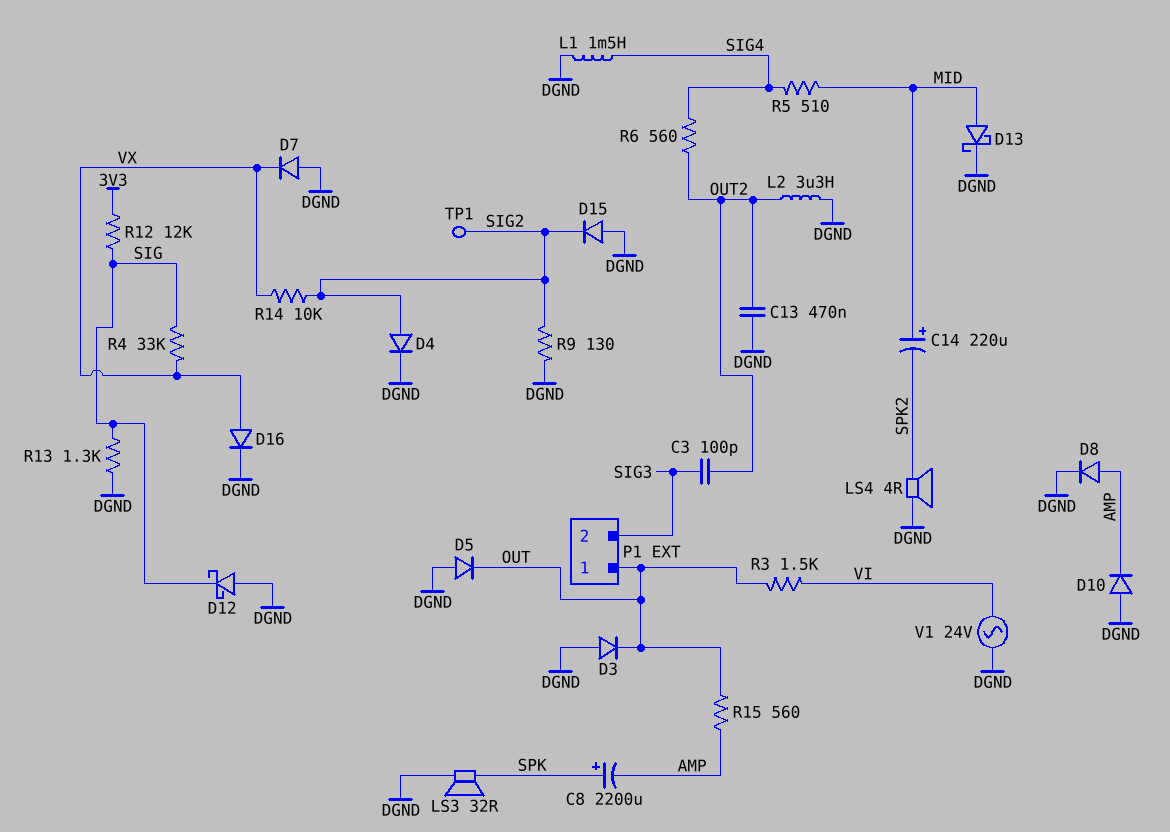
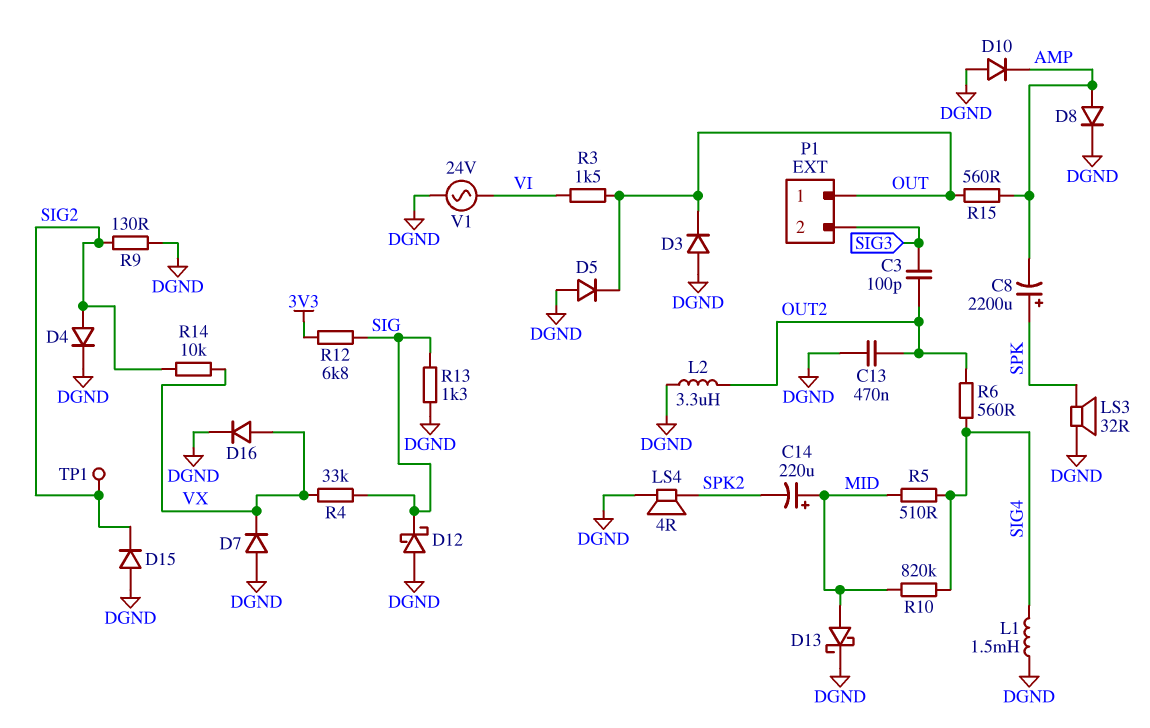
R10: none -> 820k (MID, SIG4)
R12: 12k (3V3, SIG) -> 6.8k (3V3, SIG)

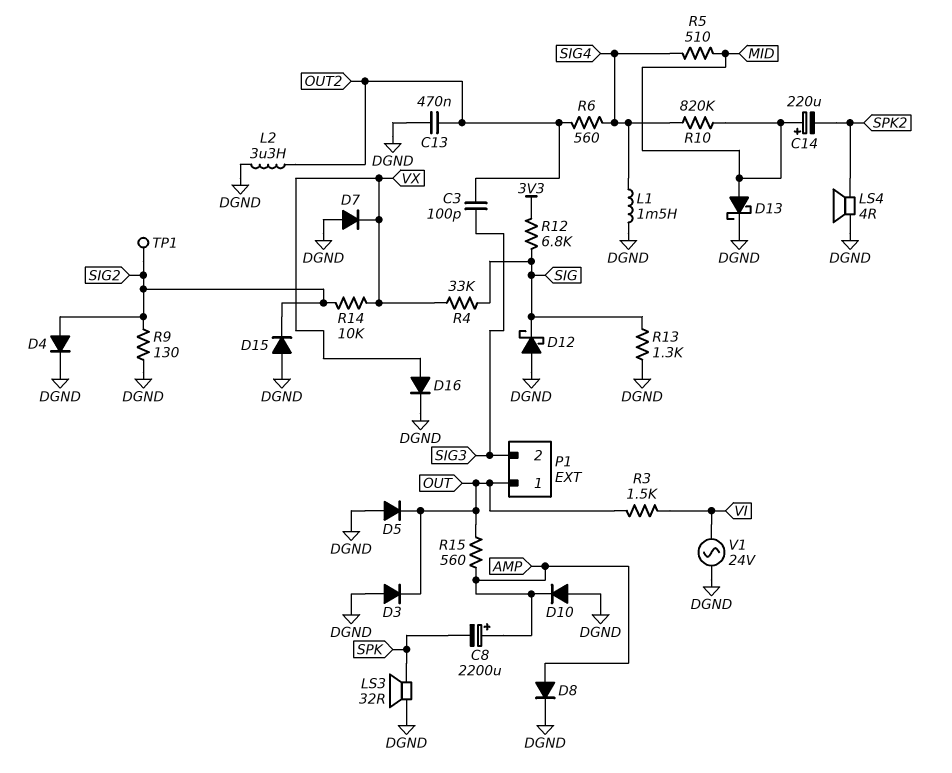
C8: 2200uF (plus SPK, minus AMP) -> 2200uF (plus AMP, minus SPK)

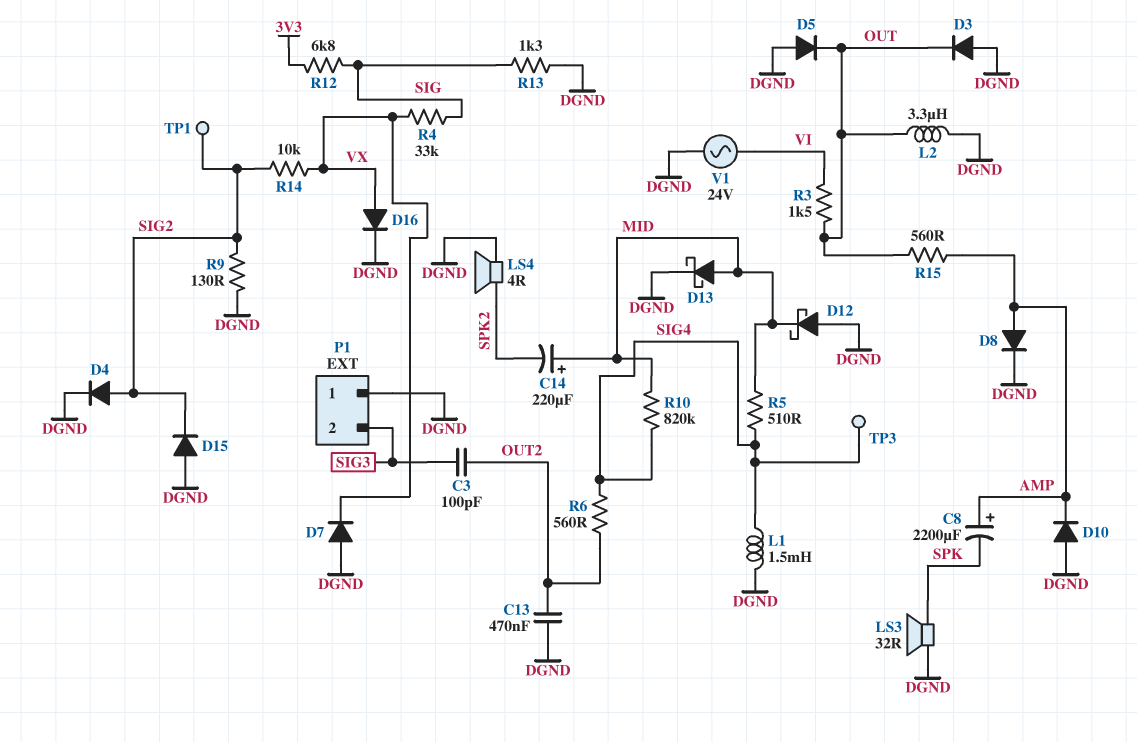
D12: schottky (A DGND, K SIG) -> schottky (A DGND, K MID)
L2: 3.3uH (DGND, OUT2) -> 3.3uH (DGND, OUT)
P1 pin 1: OUT -> DGND
TP3: none -> test point (SIG4)

